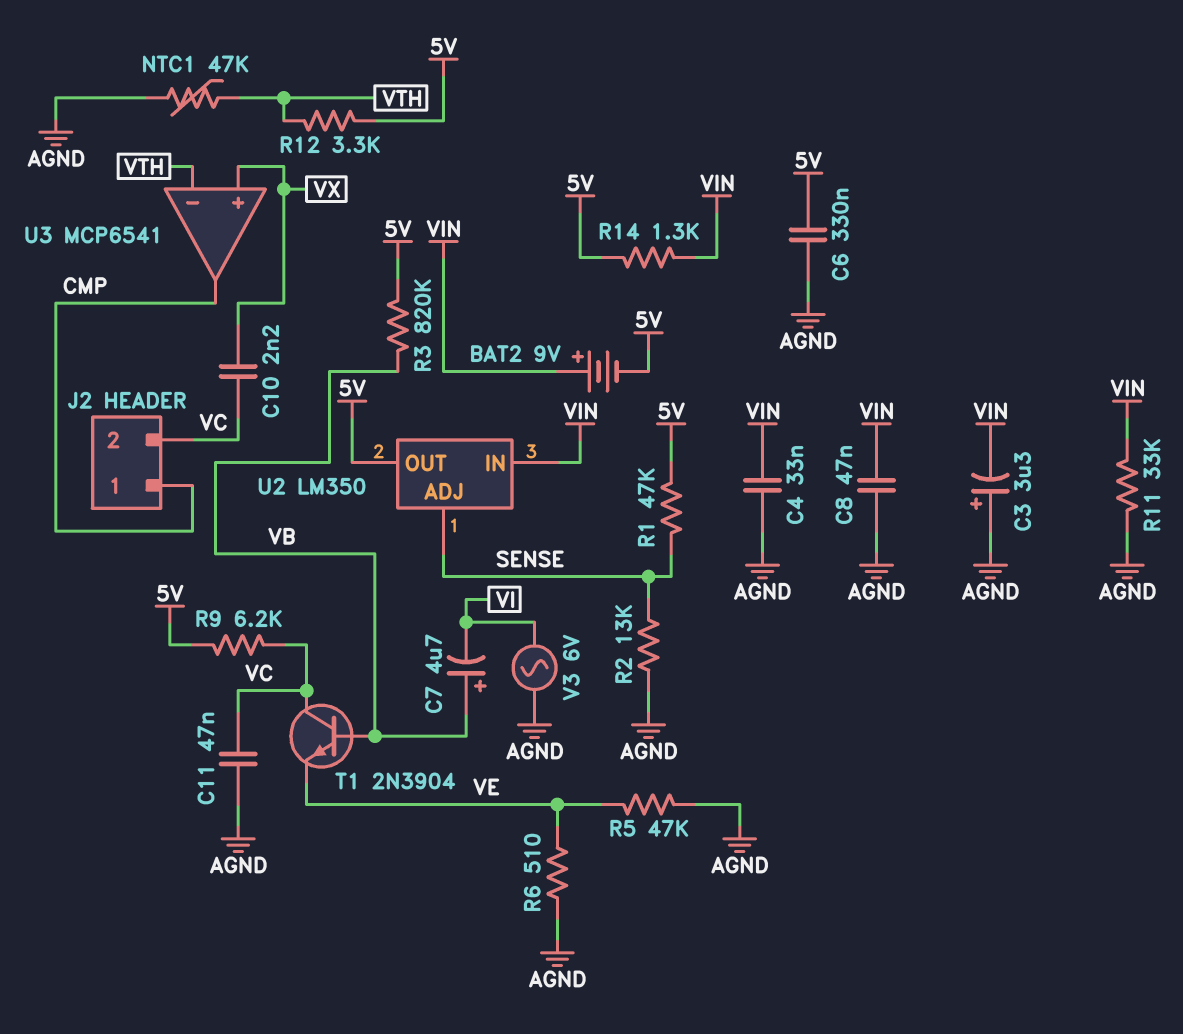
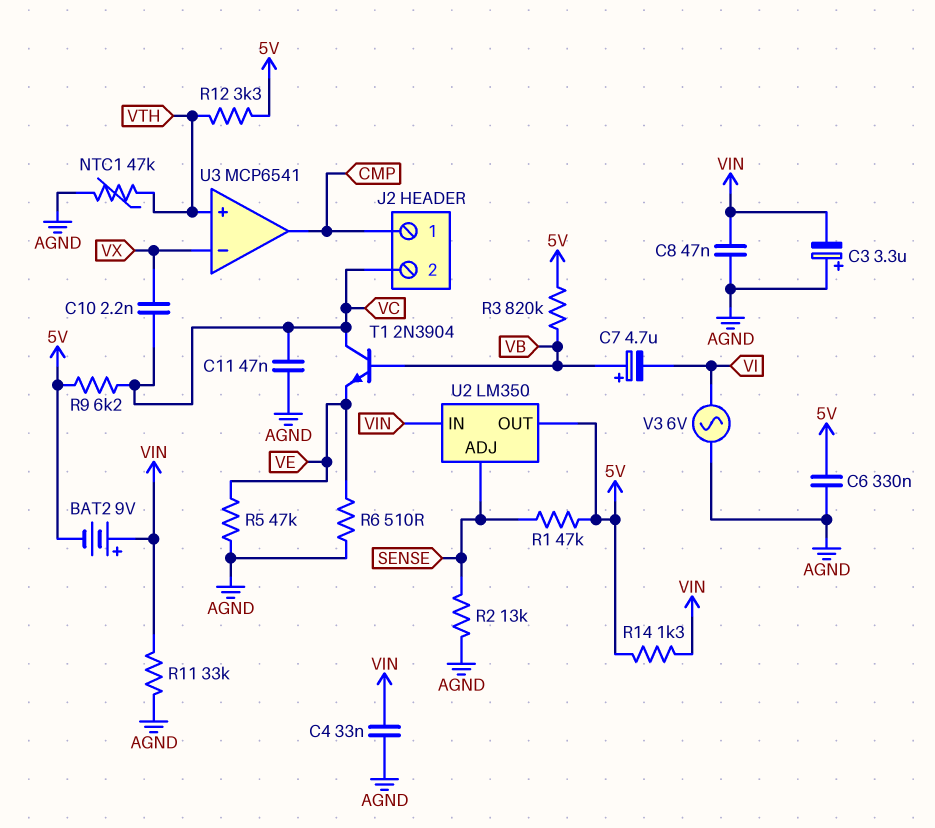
U3 pin in+: VX -> VTH
U3 pin in-: VTH -> VX

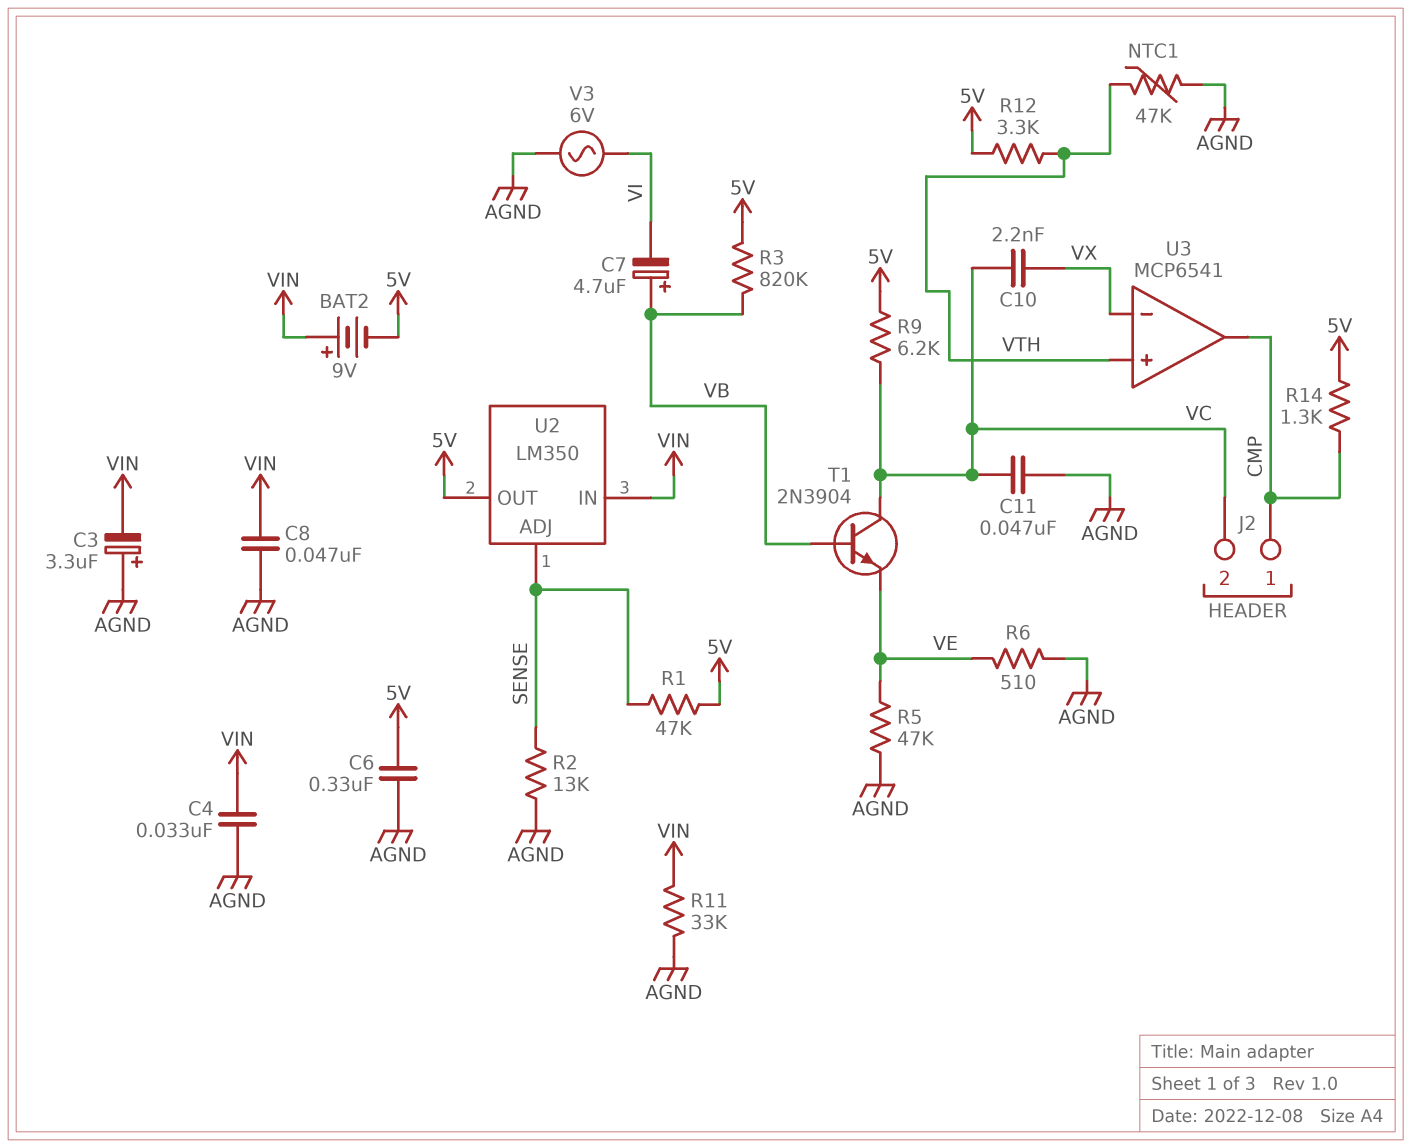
R14: 1.3k (5V, VIN) -> 1.3k (5V, CMP)

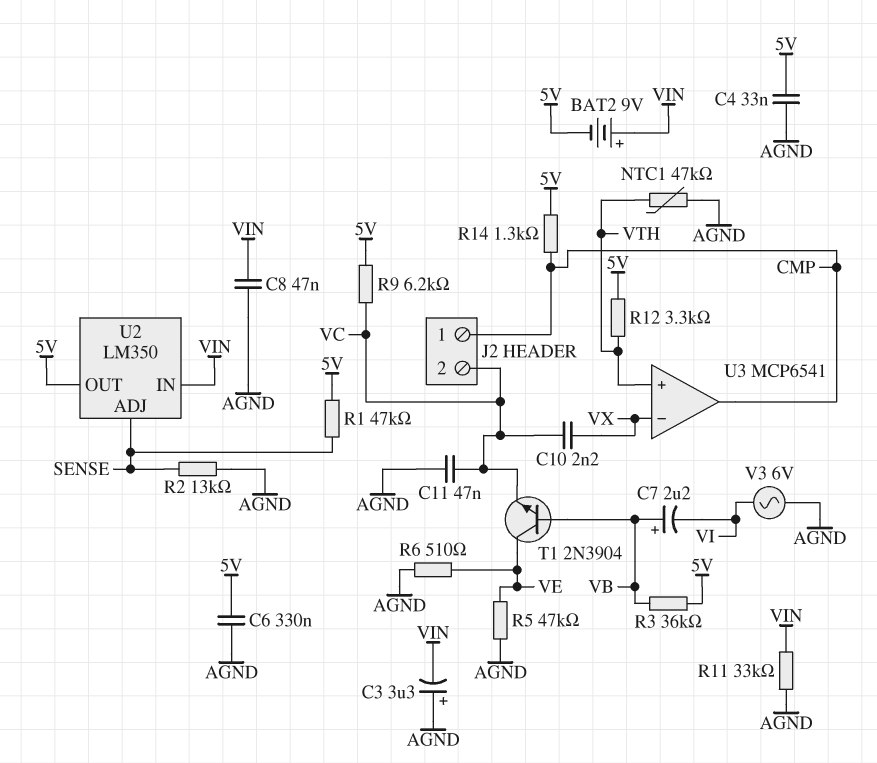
C4: 33nF (AGND, VIN) -> 33nF (5V, AGND)
C7: 4.7uF (plus VB, minus VI) -> 2.2uF (plus VB, minus VI)
R3: 820k (5V, VB) -> 36k (5V, VB)
T1: NPN 2N3904 (B VB, C VC, E VE) -> NPN 2N3904 (B VB, C VE, E VC)

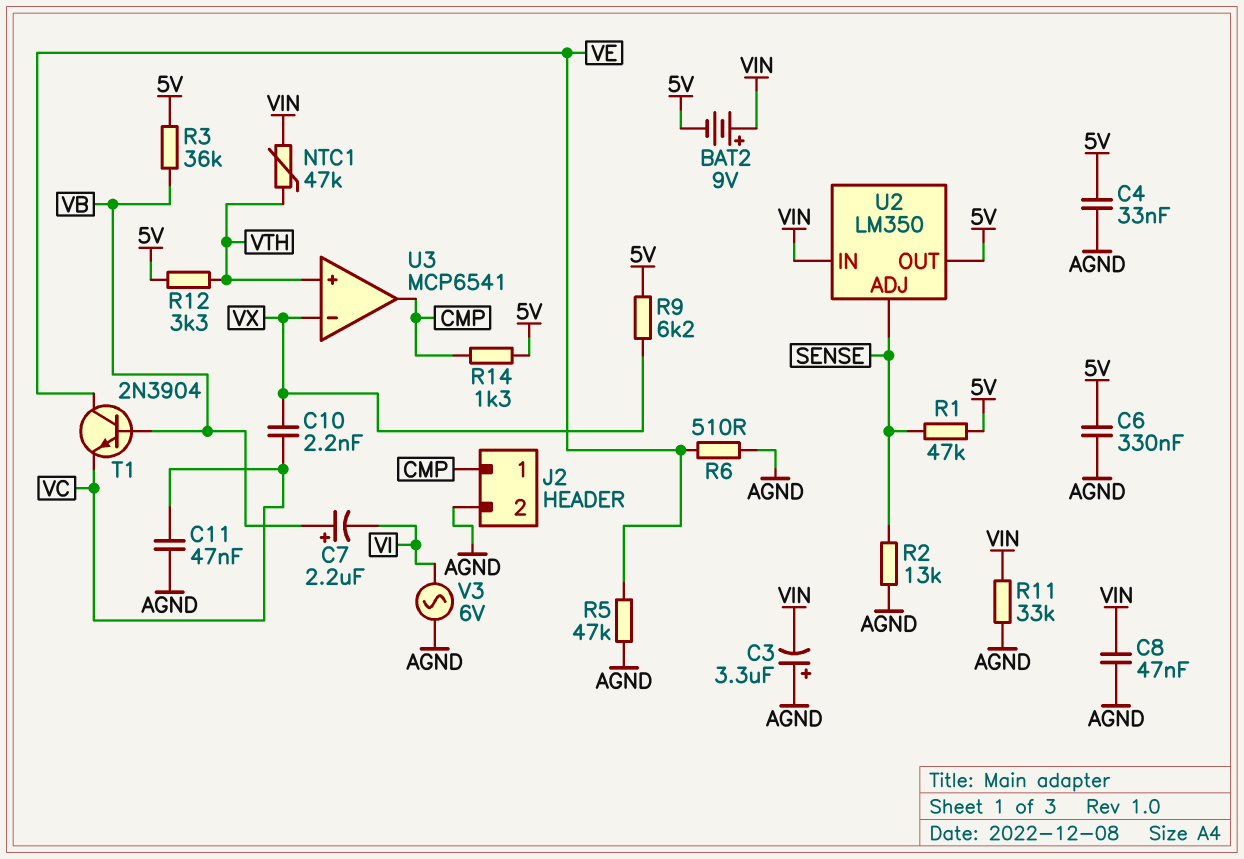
J2 pin 2: VC -> AGND
NTC1: 47k (AGND, VTH) -> 47k (VIN, VTH)
R9: 6.2k (5V, VC) -> 6.2k (5V, VX)

